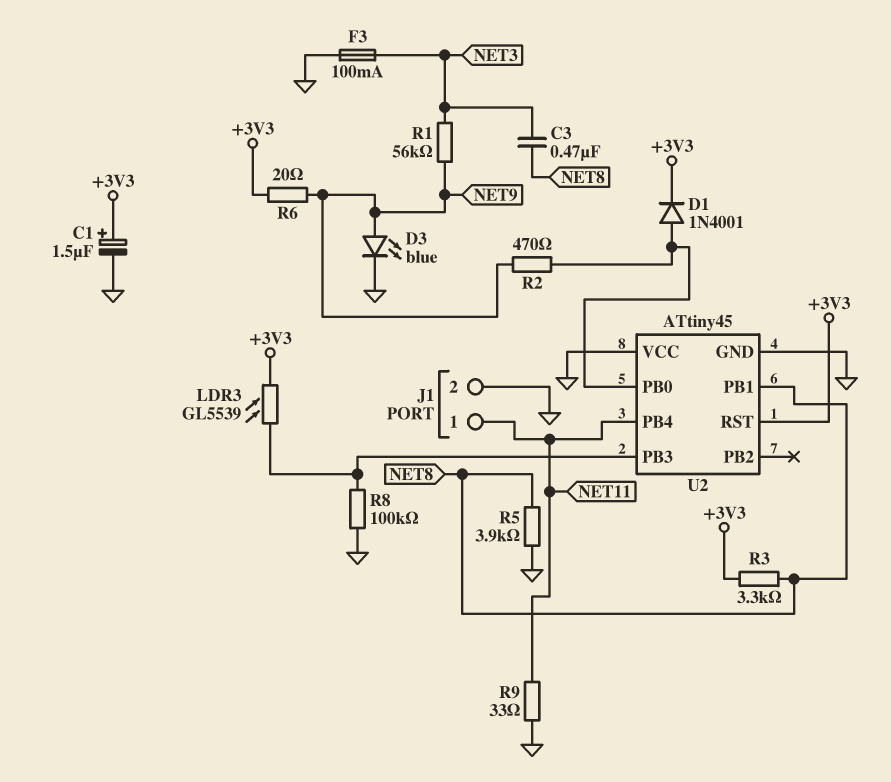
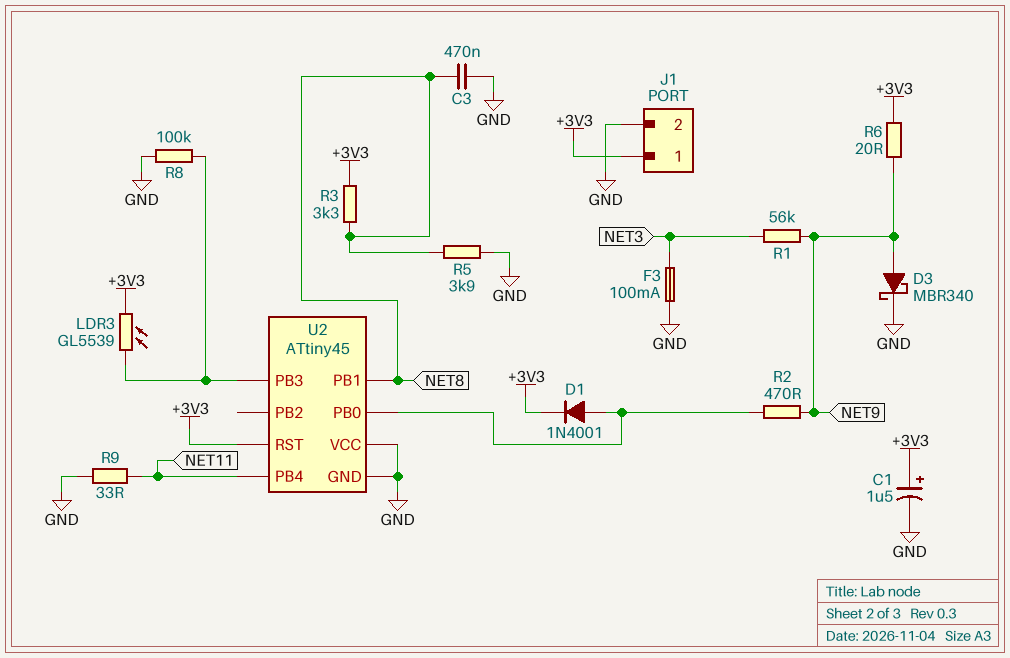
C3: 470nF (NET3, NET8) -> 470nF (GND, NET8)
D3: LED blue (A NET9, K GND) -> schottky MBR340 (A NET9, K GND)
J1 pin 1: NET11 -> +3V3

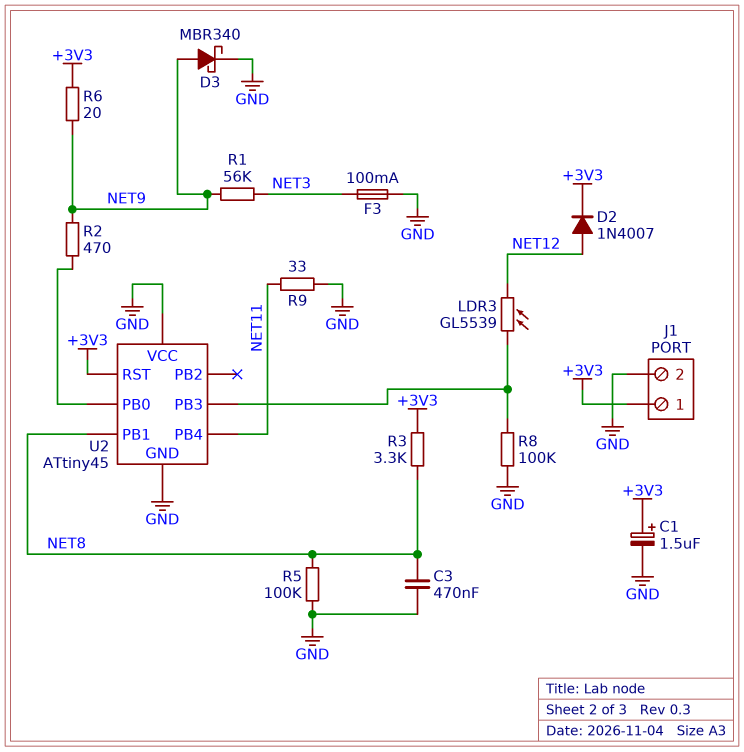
D1: diode 1N4001 (A U2/PB0, K +3V3) -> none
D2: none -> diode 1N4007 (A NET12, K +3V3)
LDR3: GL5539 (+3V3, U2/PB3) -> GL5539 (NET12, U2/PB3)
R5: 3.9k (GND, NET8) -> 100k (GND, NET8)

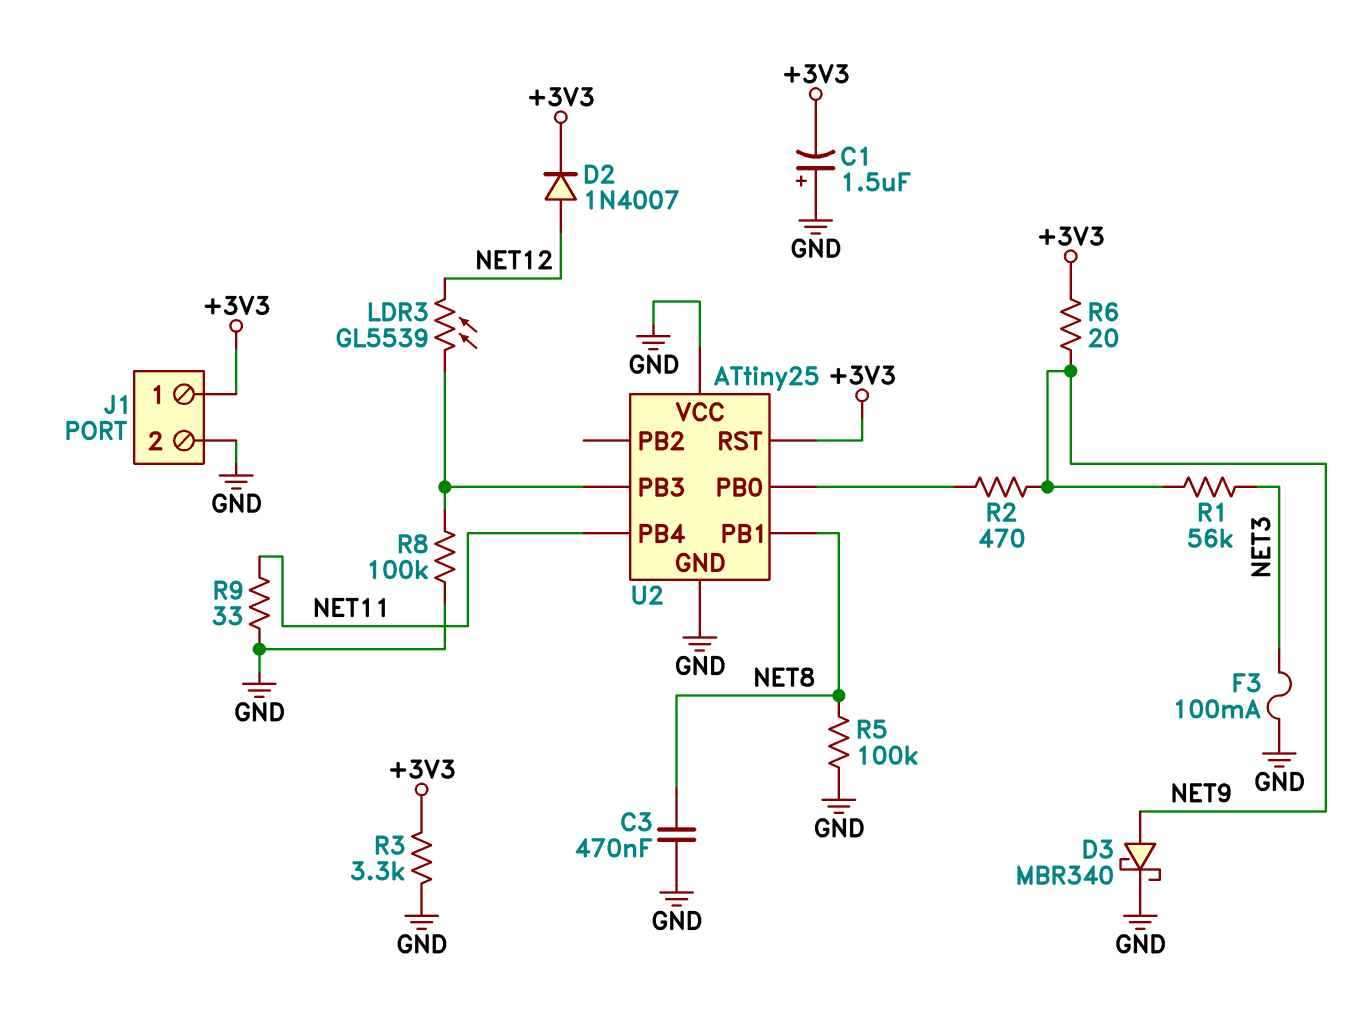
C1: 1.5uF (plus +3V3, minus GND) -> 1.5uF (plus GND, minus +3V3)
R3: 3.3k (+3V3, NET8) -> 3.3k (+3V3, GND)
U2: ATtiny45 -> ATtiny25

